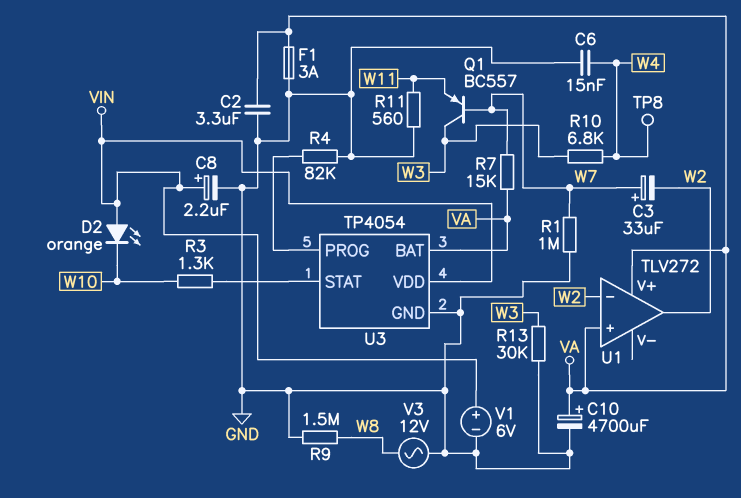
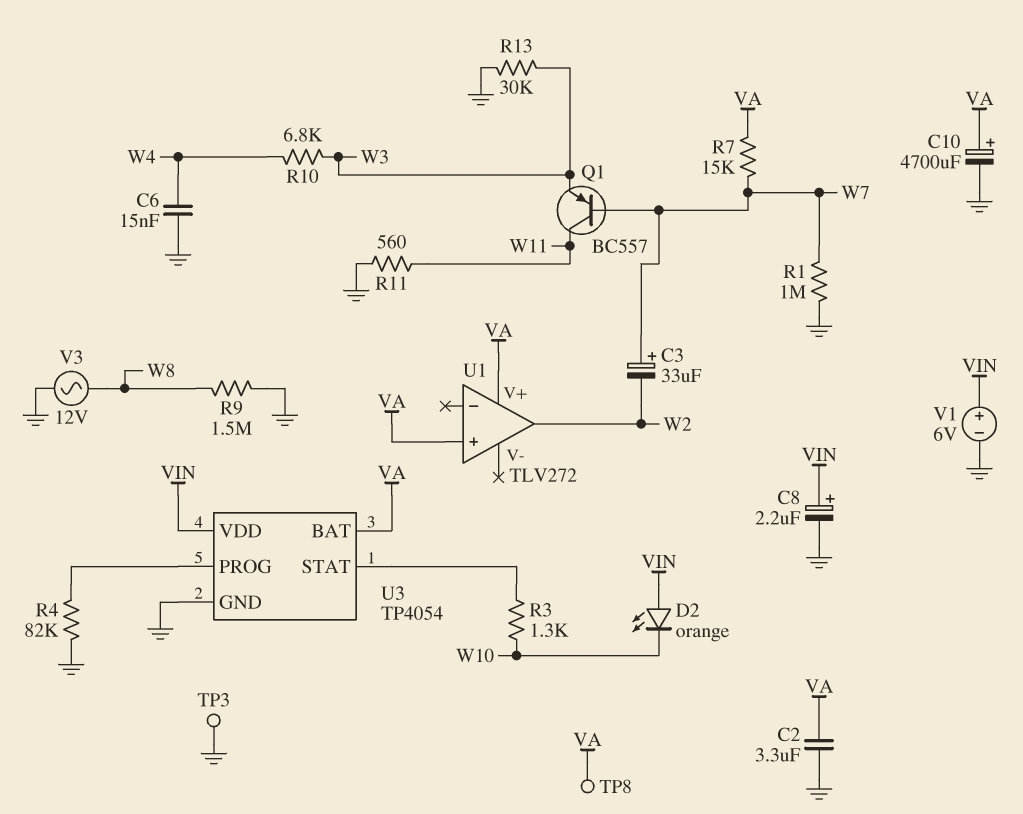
F1: 3A (GND, VA) -> none
Q1: PNP BC557 (B W7, C W3, E W11) -> PNP BC557 (B W7, C W11, E W3)
TP3: none -> test point (GND)
TP8: test point (W4) -> test point (VA)
U1 pin in-: W2 -> none

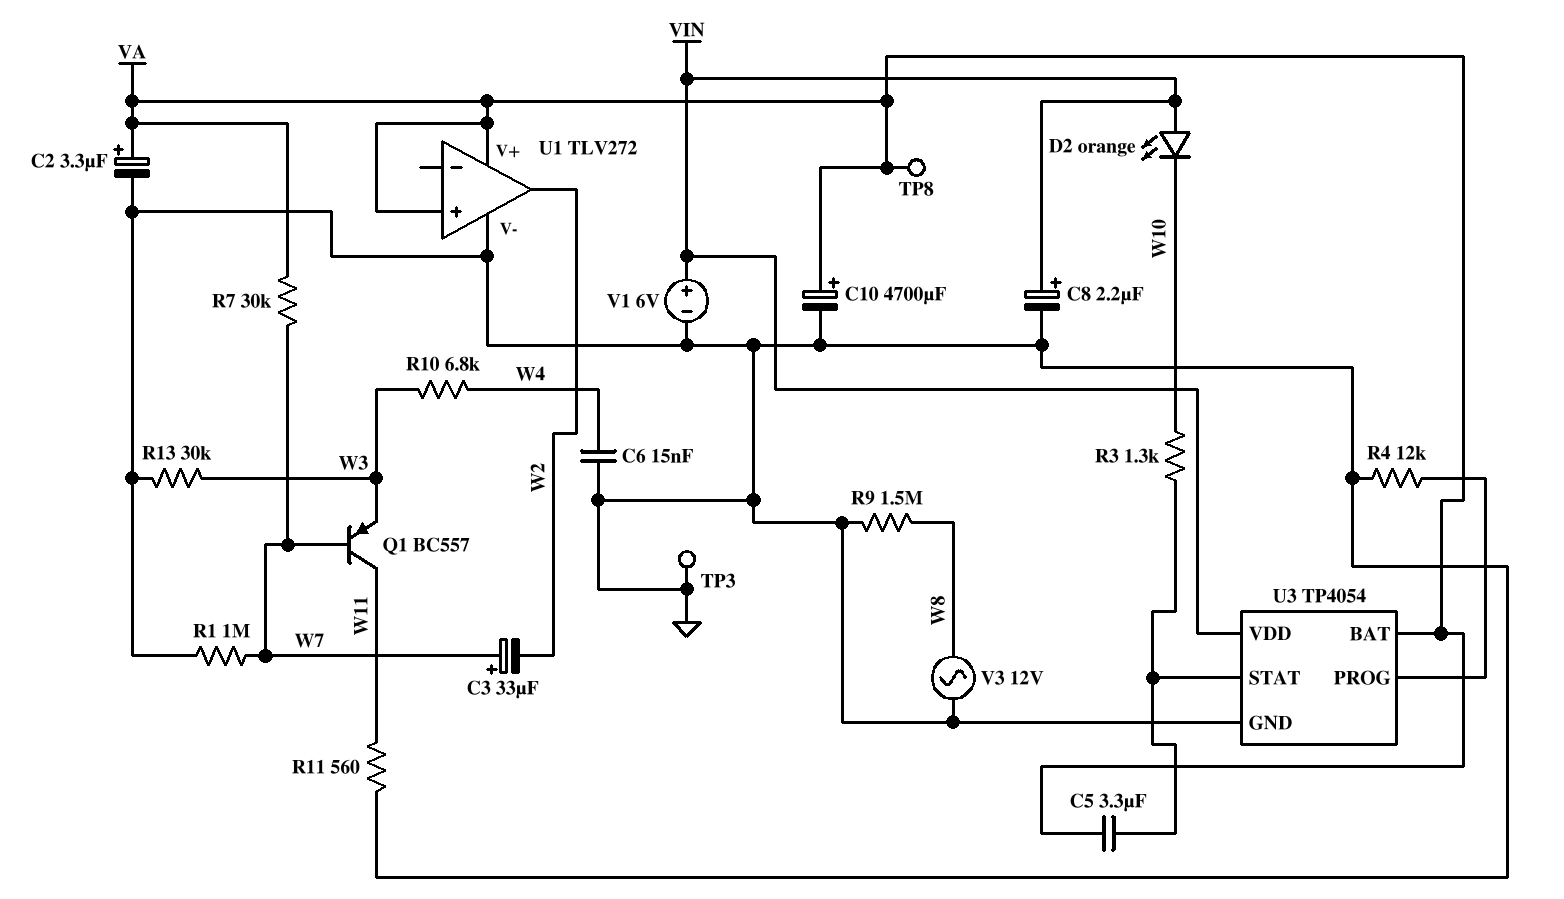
C2: 3.3uF (GND, VA) -> 3.3uF (plus VA, minus GND)
C5: none -> 3.3uF (U3/STAT, VA)
R4: 82k (GND, U3/PROG) -> 12k (GND, U3/PROG)
R7: 15k (VA, W7) -> 30k (VA, W7)
U1 pin V-: none -> GND

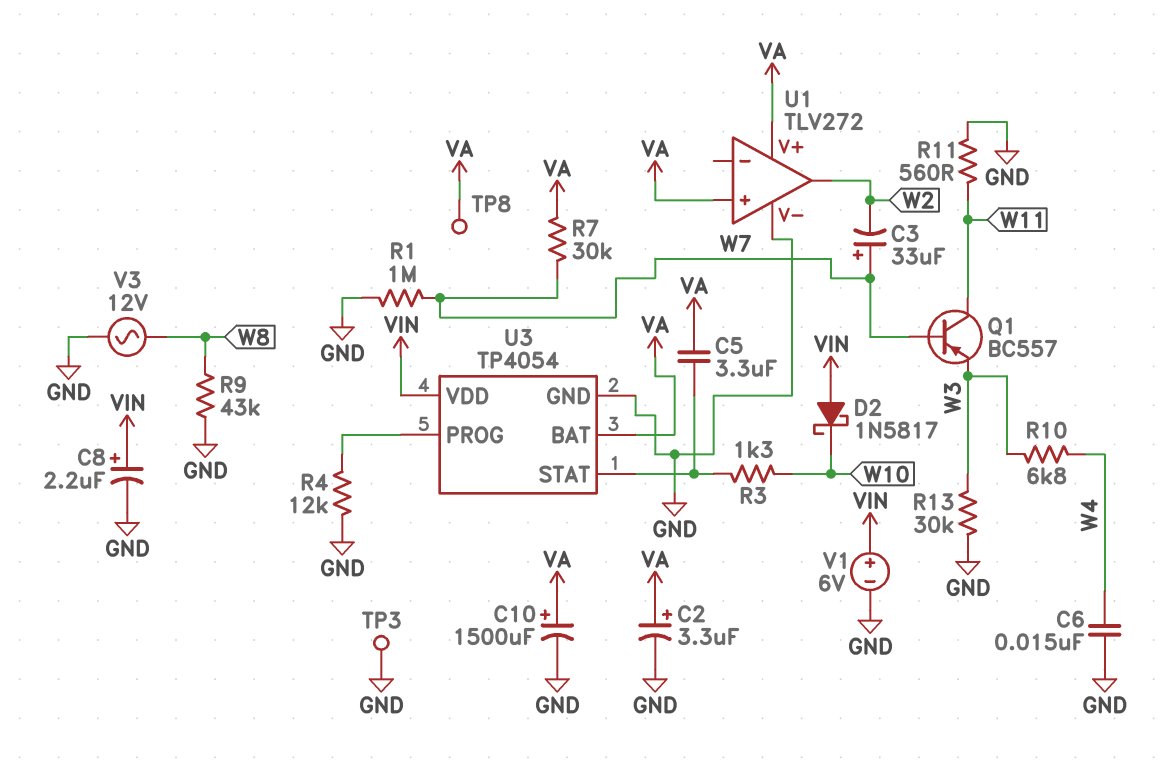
C10: 4700uF (plus VA, minus GND) -> 1500uF (plus VA, minus GND)
D2: LED orange (A VIN, K W10) -> schottky 1N5817 (A VIN, K W10)
R9: 1.5M (GND, W8) -> 43k (GND, W8)

